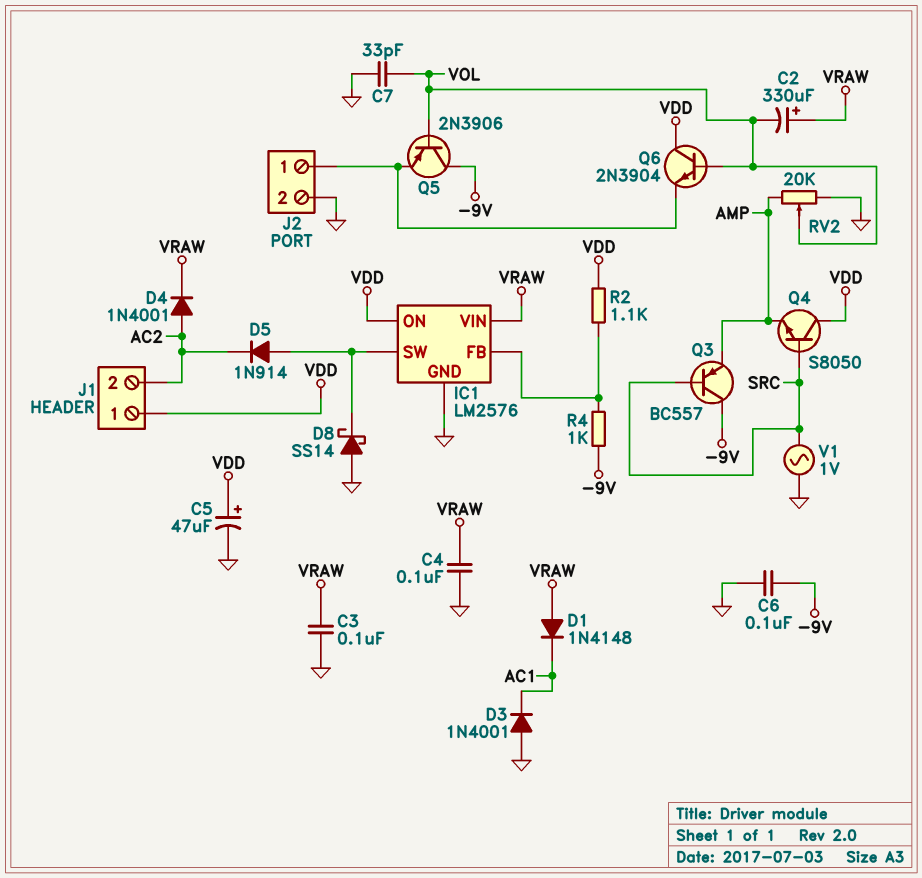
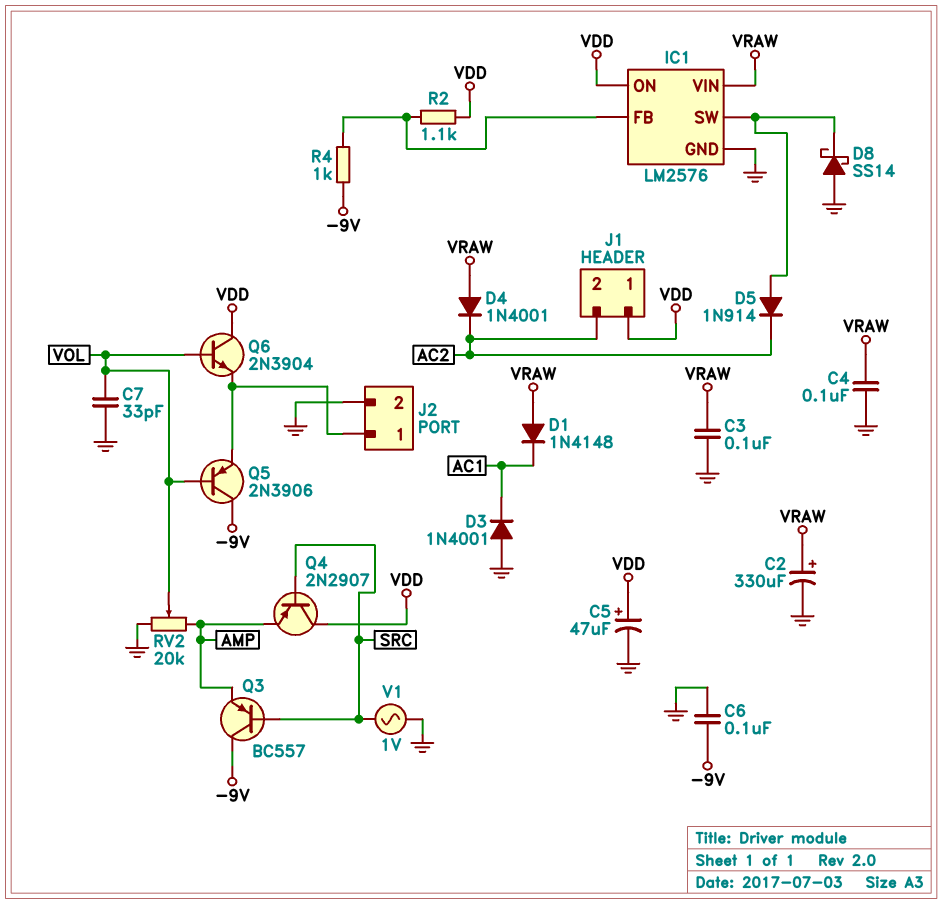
C2: 330uF (plus VRAW, minus VOL) -> 330uF (plus VRAW, minus GND)
D4: diode 1N4001 (A AC2, K VRAW) -> diode 1N4001 (A VRAW, K AC2)
Q4: NPN S8050 (B SRC, C VDD, E AMP) -> PNP 2N2907 (B SRC, C VDD, E AMP)

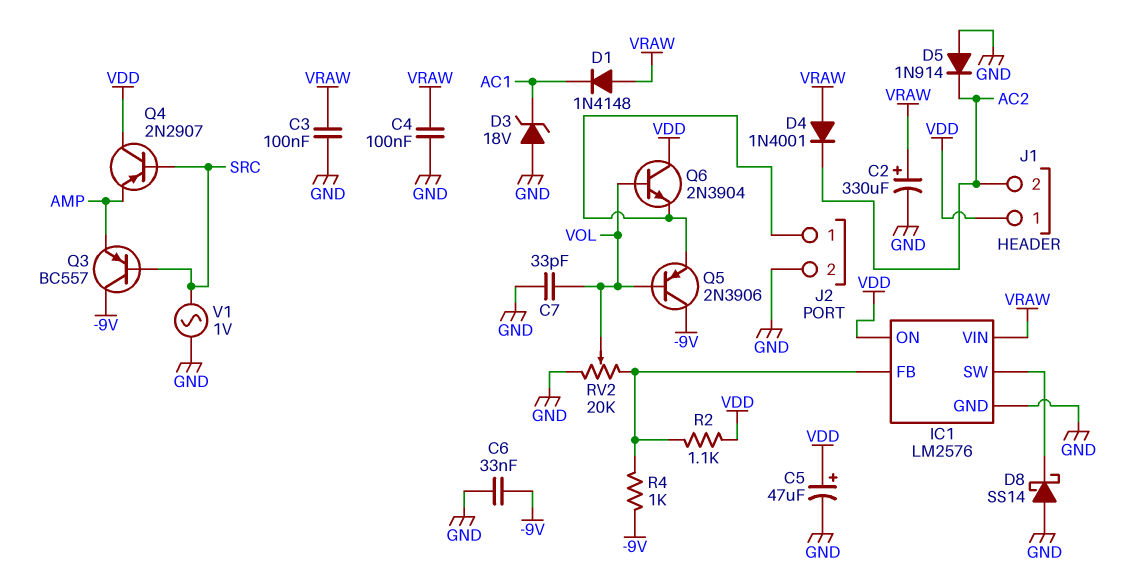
C6: 100nF (-9V, GND) -> 33nF (-9V, GND)
D3: diode 1N4001 (A GND, K AC1) -> zener 18V (A GND, K AC1)
D5: diode 1N914 (A IC1/SW, K AC2) -> diode 1N914 (A GND, K AC2)
RV2: 20k (AMP, GND, wiper VOL) -> 20k (GND, IC1/FB, wiper VOL)

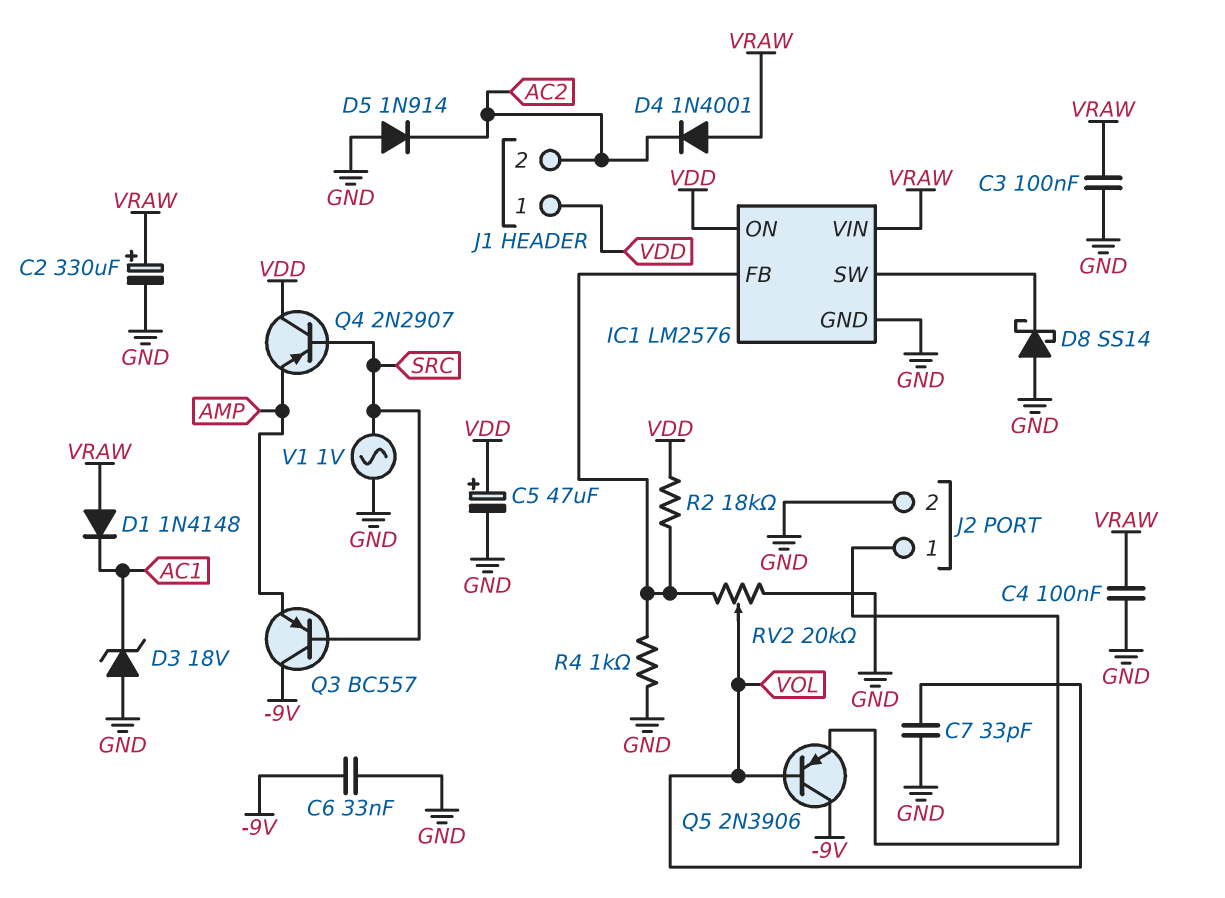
Q6: NPN 2N3904 (B VOL, C VDD, E J2/1) -> none
R2: 1.1k (IC1/FB, VDD) -> 18k (IC1/FB, VDD)
R4: 1k (-9V, IC1/FB) -> 1k (GND, IC1/FB)

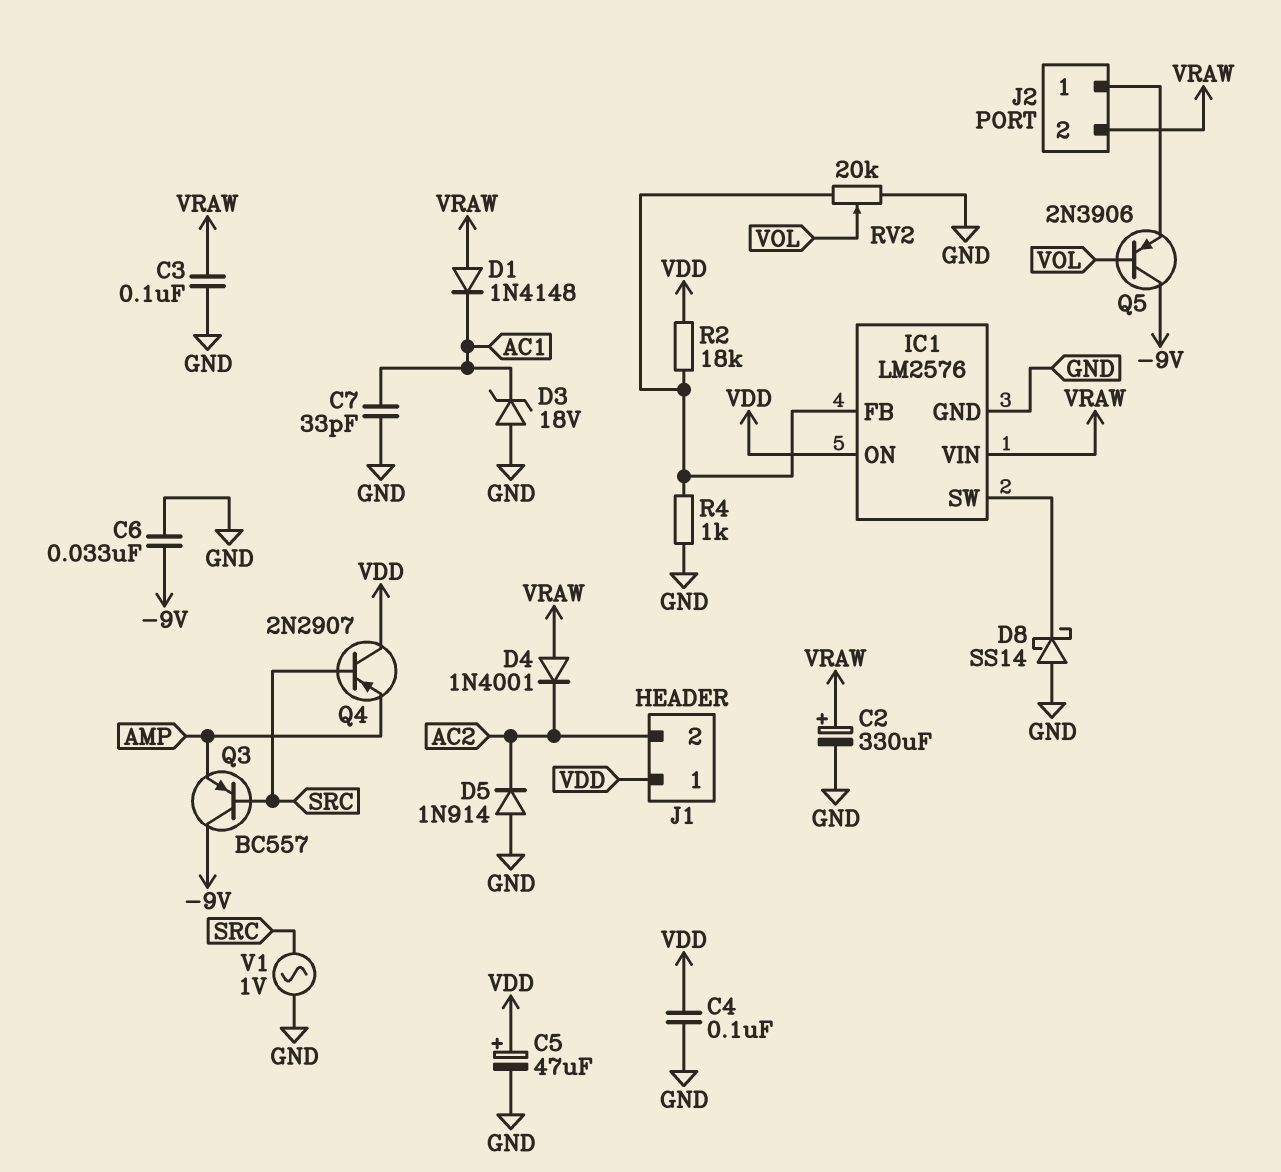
C4: 100nF (GND, VRAW) -> 100nF (GND, VDD)
C7: 33pF (GND, VOL) -> 33pF (AC1, GND)
J2 pin 2: GND -> VRAW

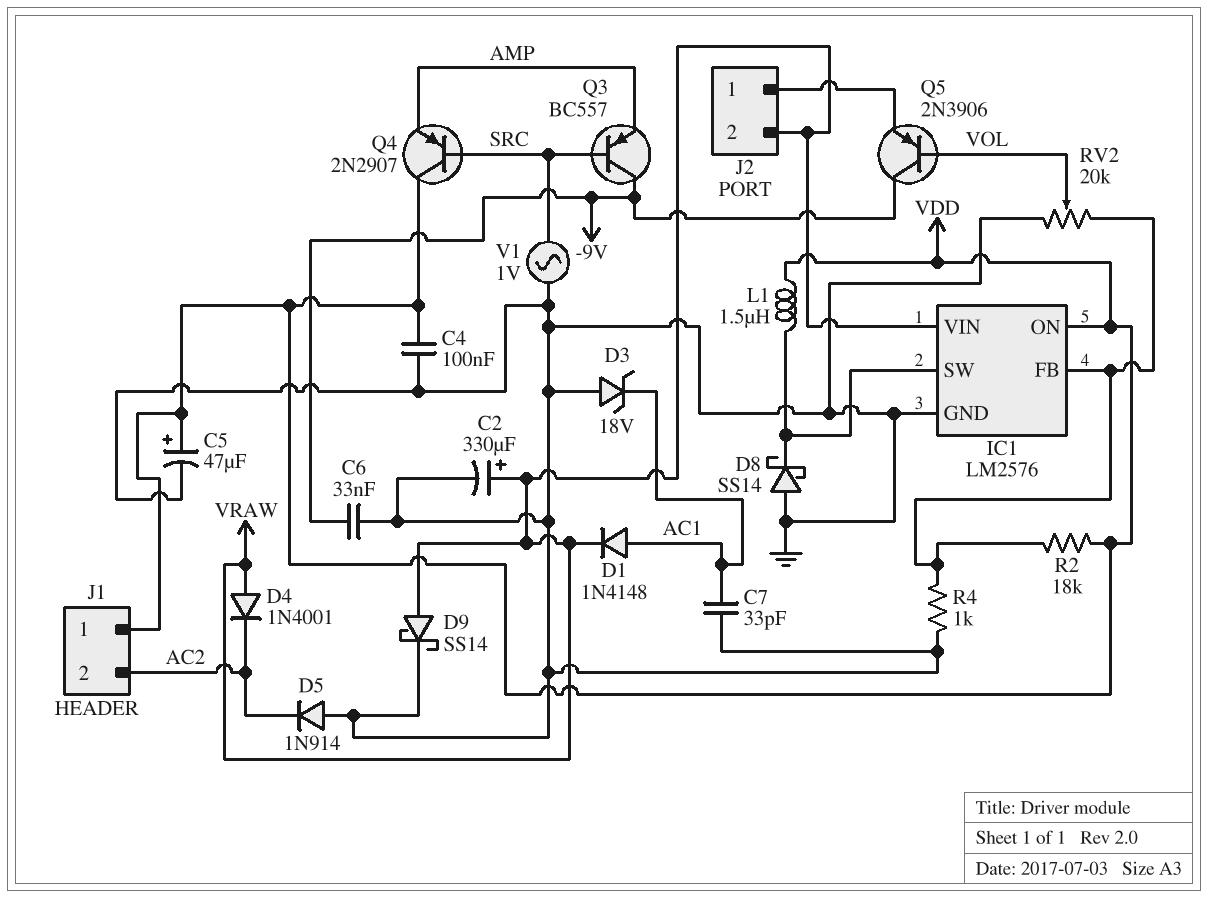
C3: 100nF (GND, VRAW) -> none
D1: diode 1N4148 (A VRAW, K AC1) -> diode 1N4148 (A AC1, K VRAW)
D9: none -> schottky SS14 (A VRAW, K GND)
L1: none -> 1.5uH (IC1/SW, VDD)

